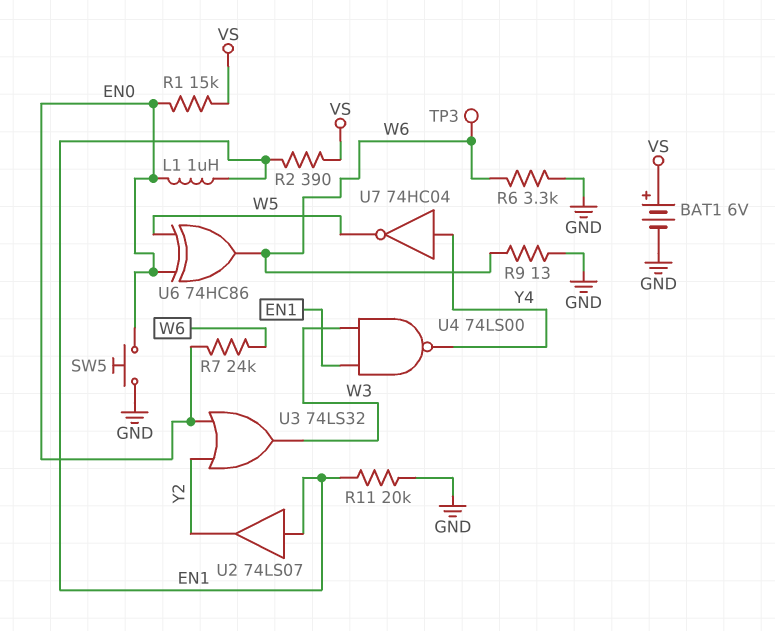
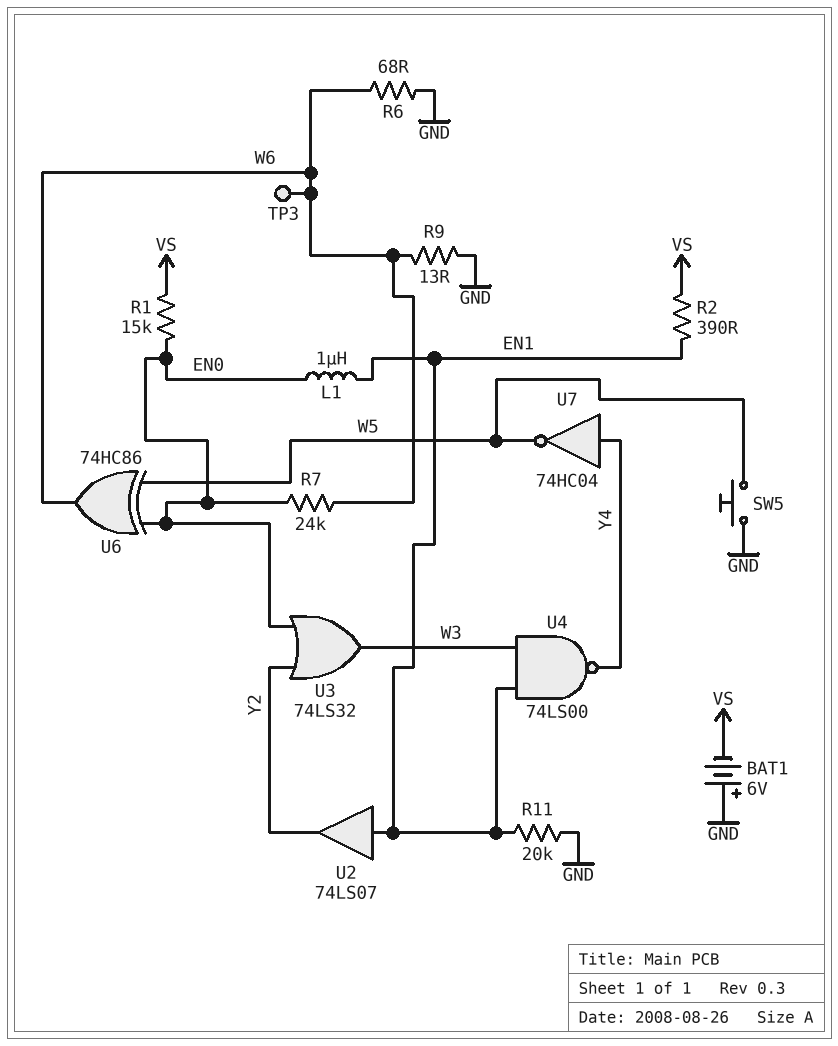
BAT1: 6V (plus VS, minus GND) -> 6V (plus GND, minus VS)
R6: 3.3k (GND, W6) -> 68 (GND, W6)
SW5: button (EN0, GND) -> button (GND, W5)

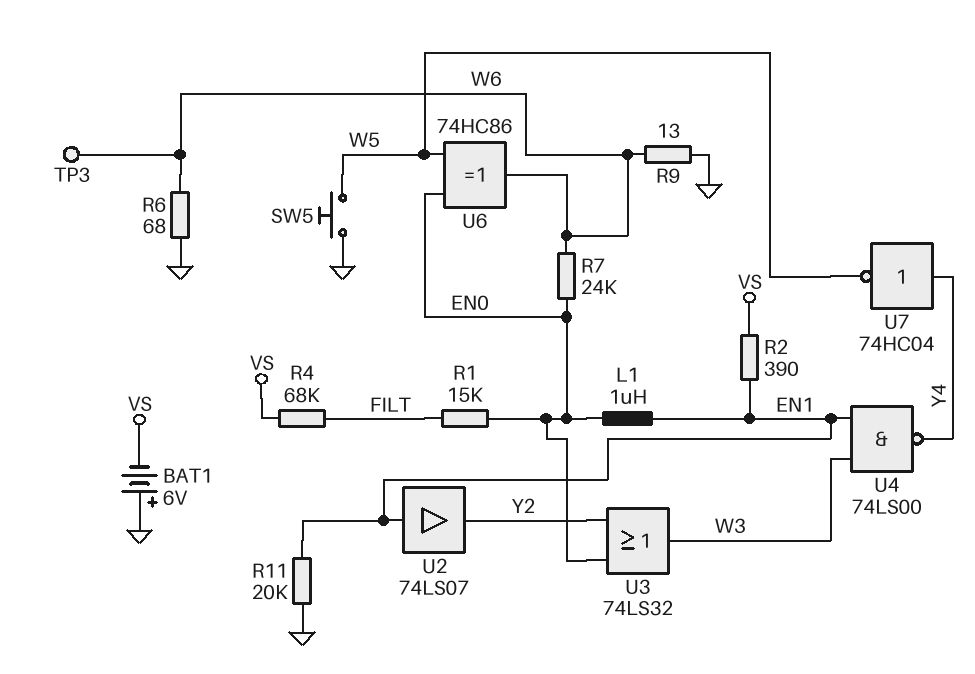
R1: 15k (EN0, VS) -> 15k (EN0, FILT)
R4: none -> 68k (FILT, VS)

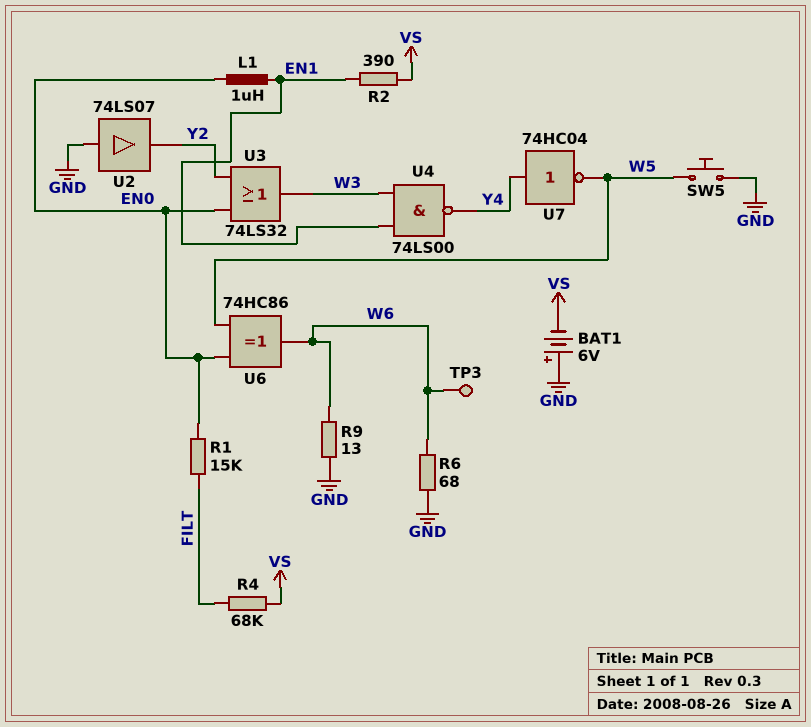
R7: 24k (EN0, W6) -> none
R11: 20k (EN1, GND) -> none
U2: buffer 74LS07 (in EN1, out Y2) -> buffer 74LS07 (in GND, out Y2)

